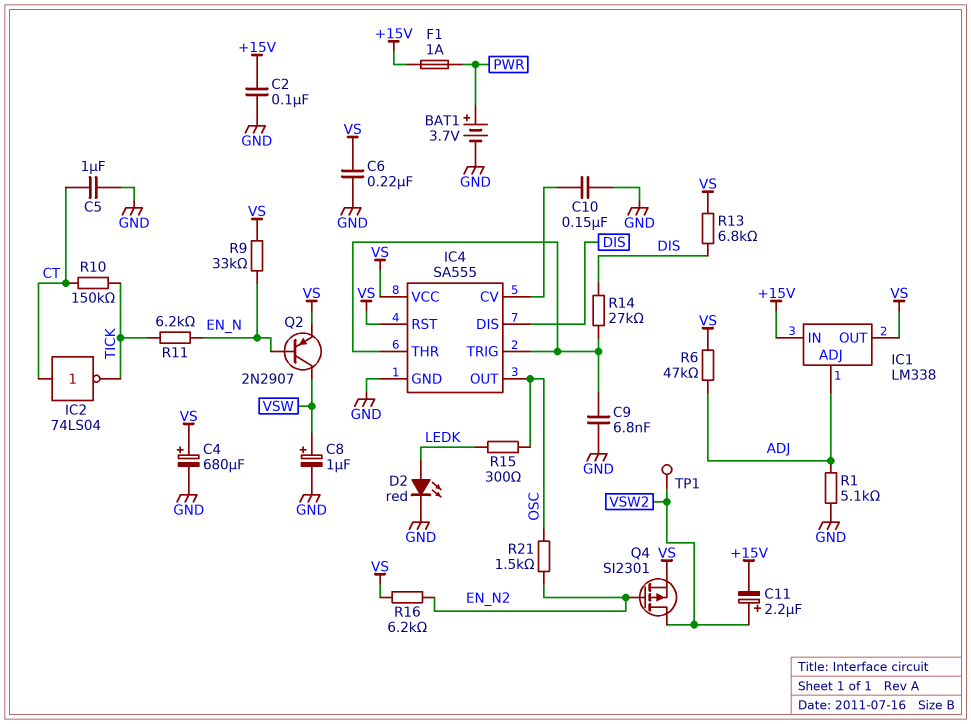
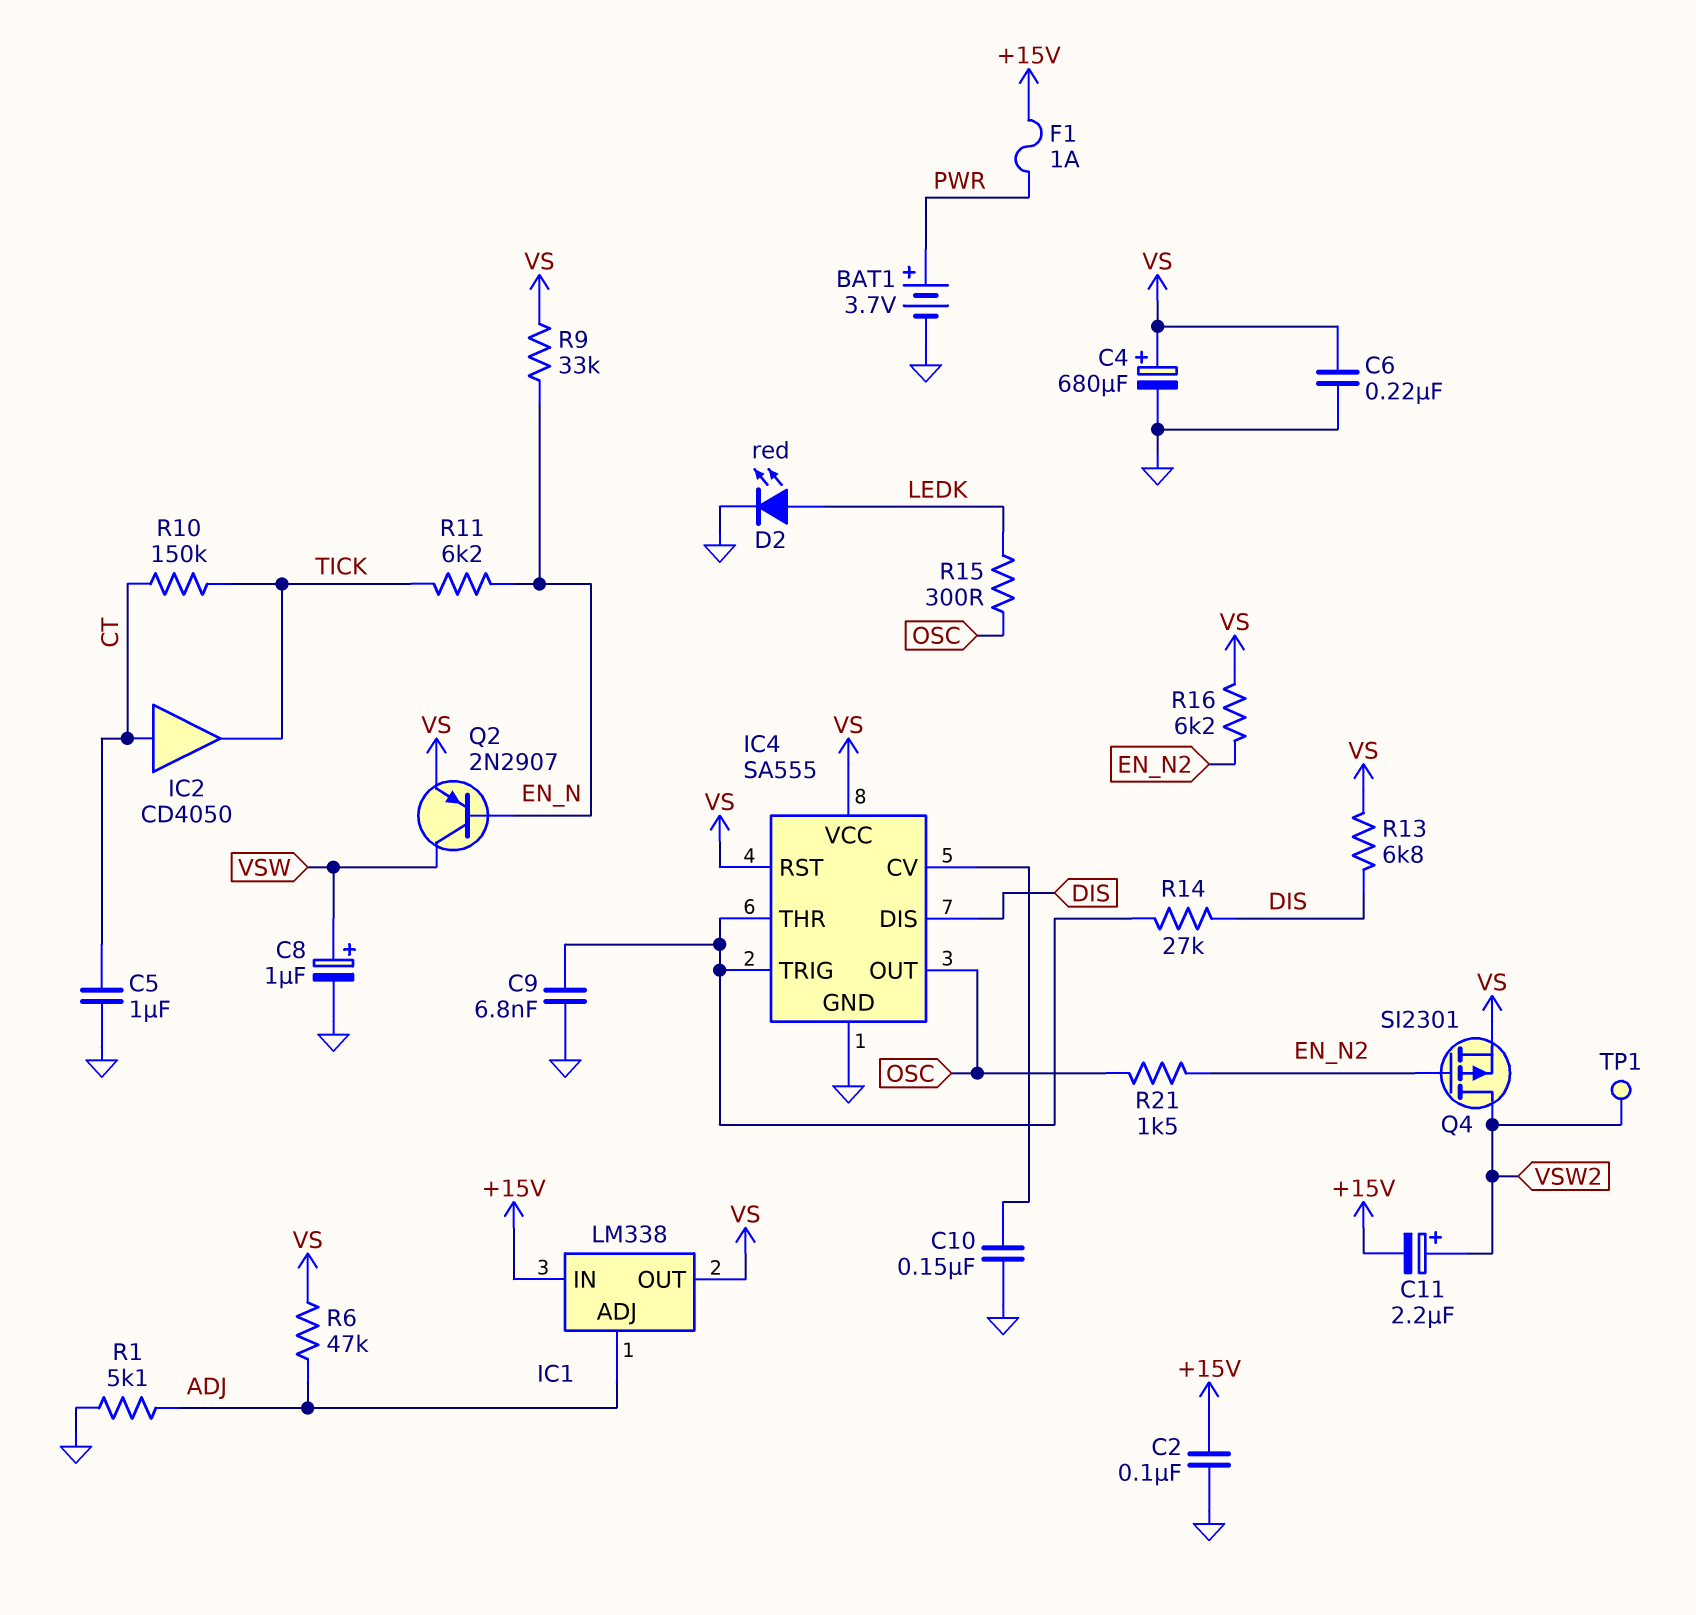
IC2: NOT 74LS04 (in CT, out TICK) -> buffer CD4050 (in CT, out TICK)

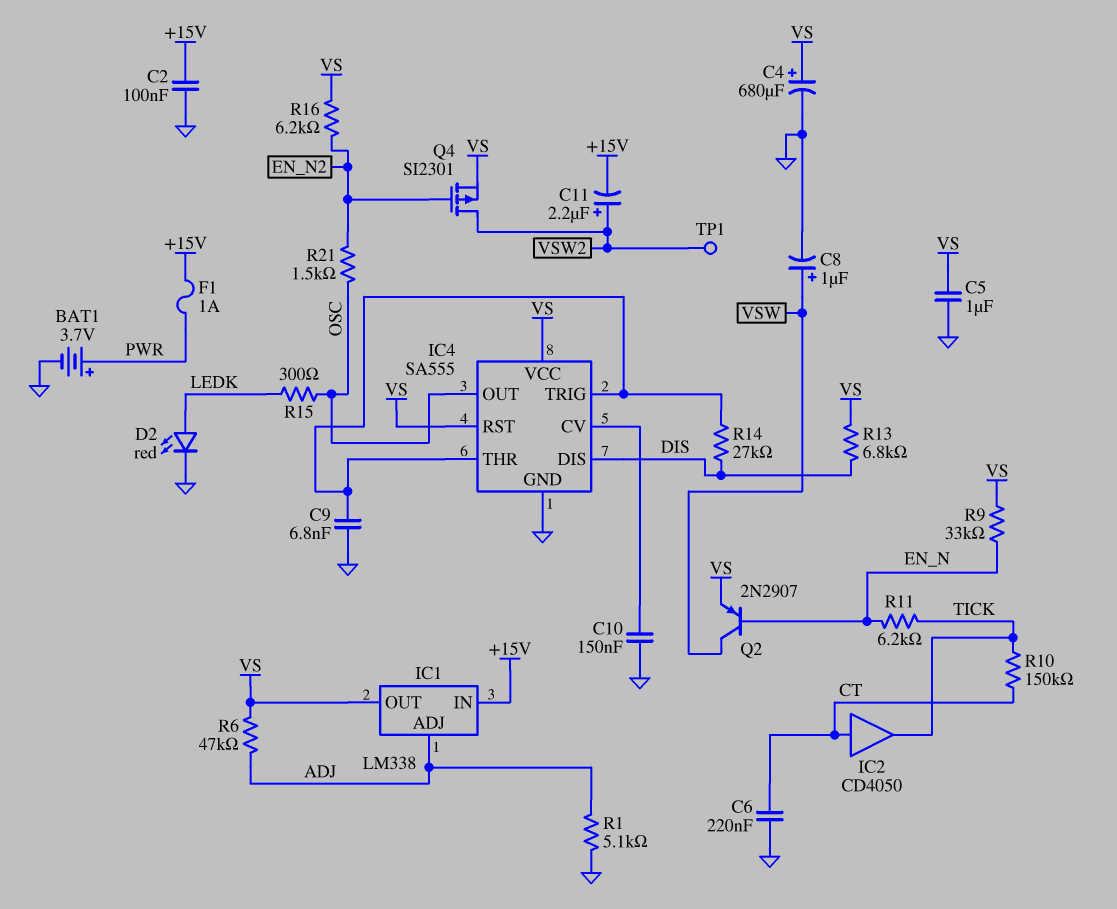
C5: 1uF (CT, GND) -> 1uF (GND, VS)
C6: 220nF (GND, VS) -> 220nF (CT, GND)

